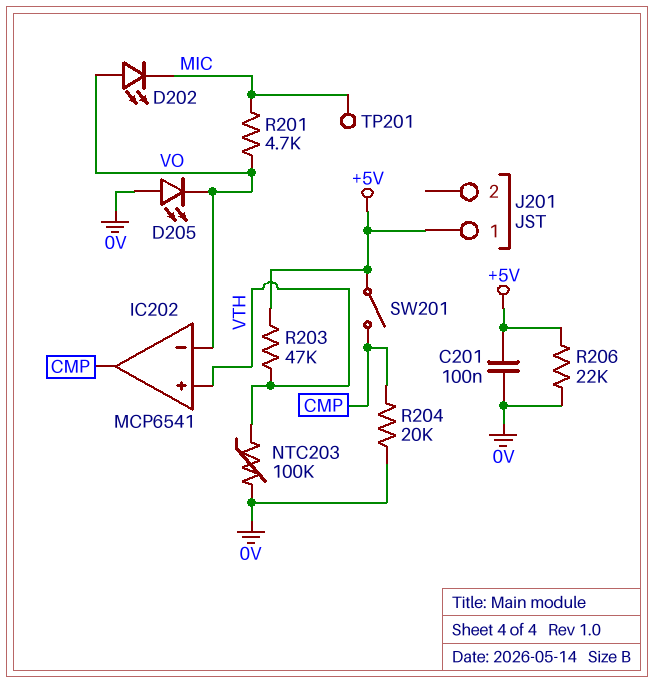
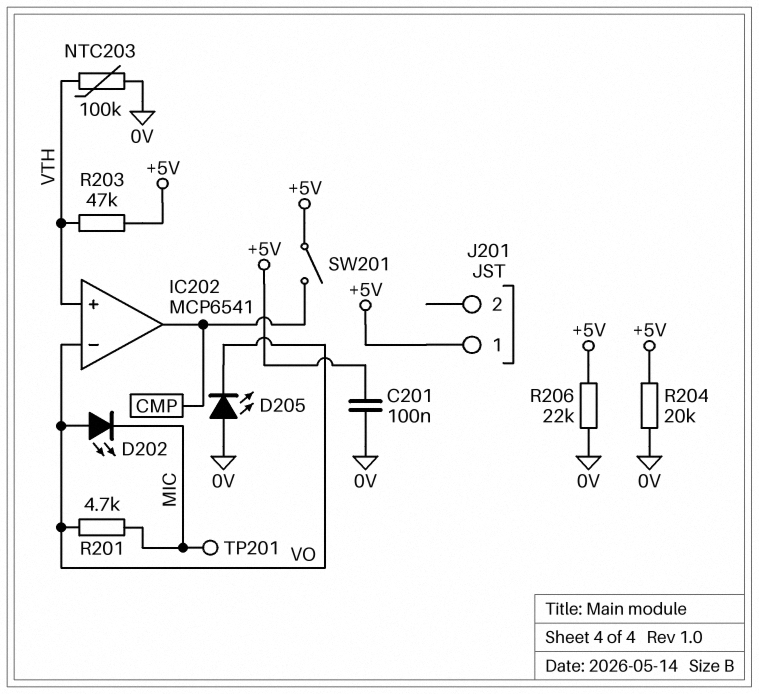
R204: 20k (0V, CMP) -> 20k (+5V, 0V)

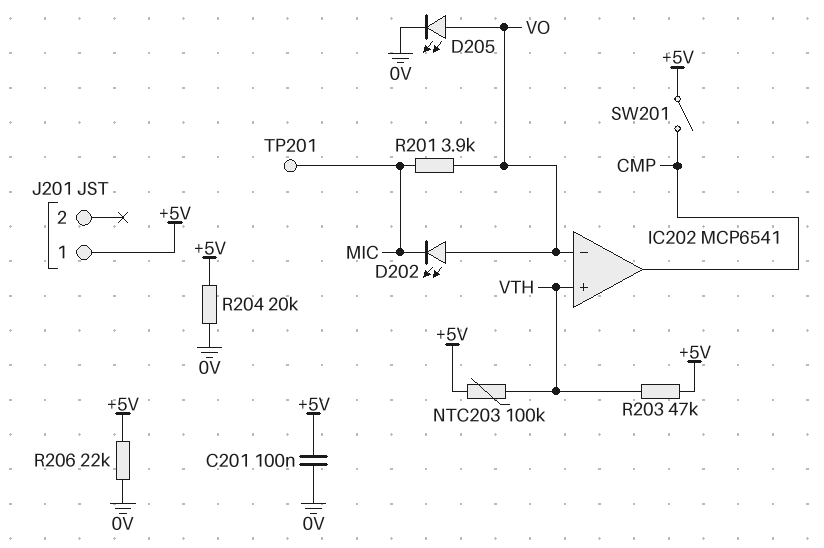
D205: LED (A 0V, K VO) -> LED (A VO, K 0V)
NTC203: 100k (0V, VTH) -> 100k (+5V, VTH)
R201: 4.7k (MIC, VO) -> 3.9k (MIC, VO)

